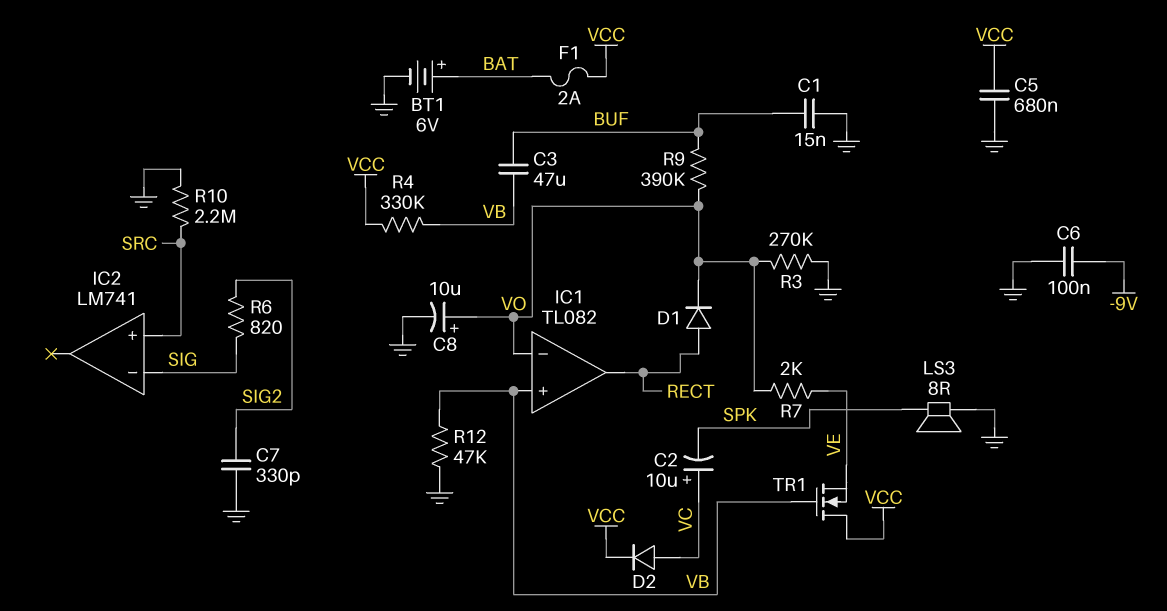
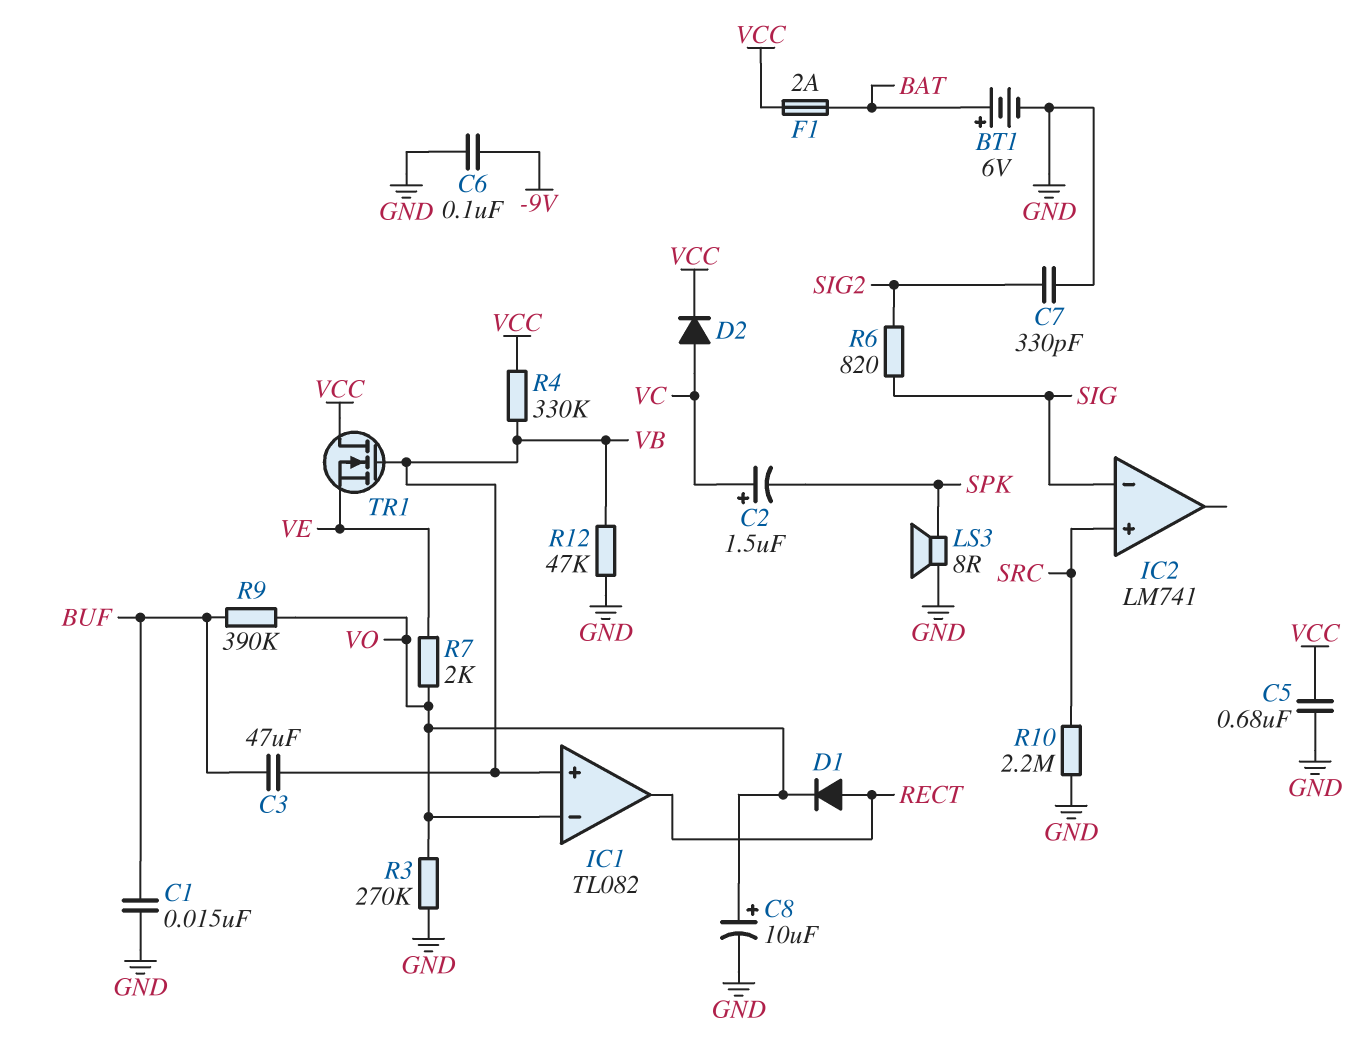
C2: 10uF (plus VC, minus SPK) -> 1.5uF (plus VC, minus SPK)

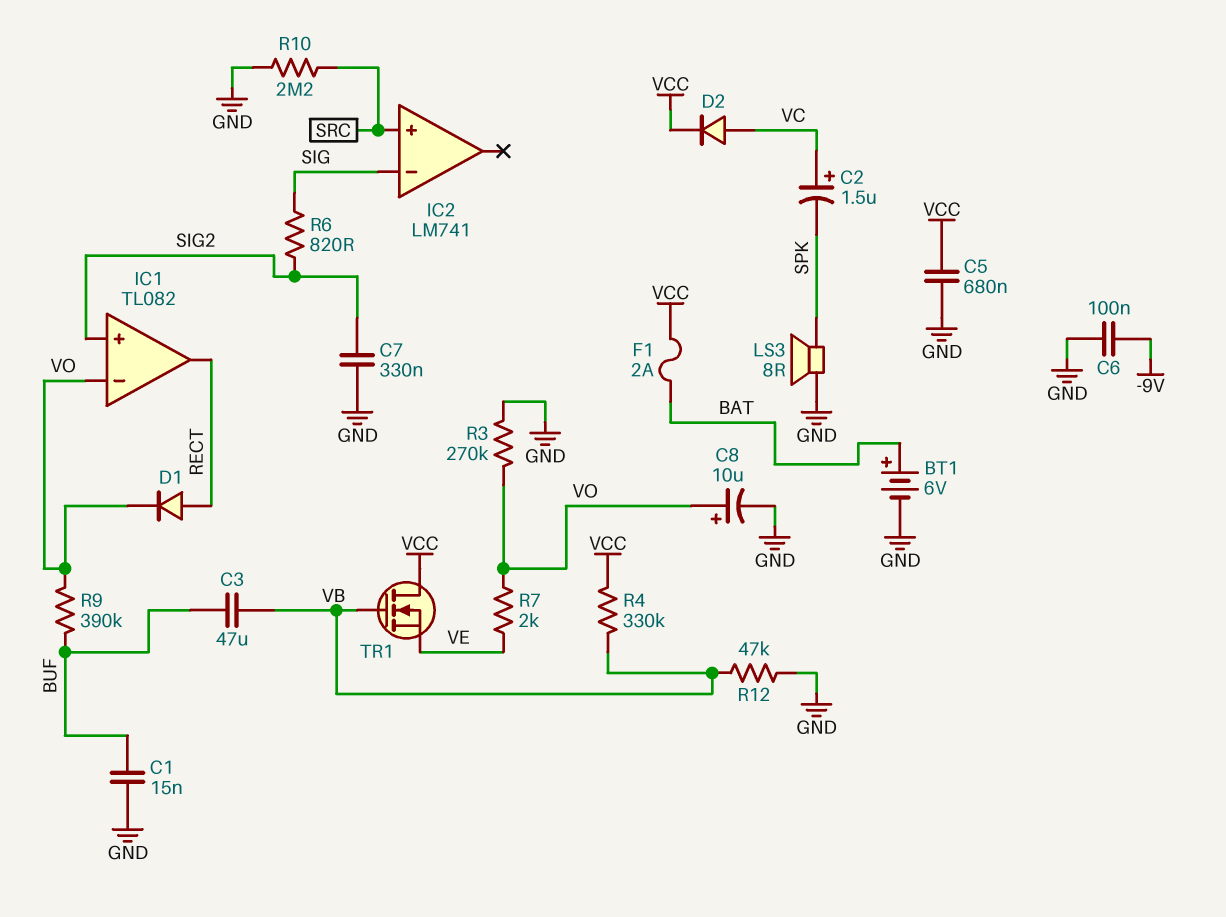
C7: 330pF (GND, SIG2) -> 330nF (GND, SIG2)
IC1 pin in+: VB -> SIG2

